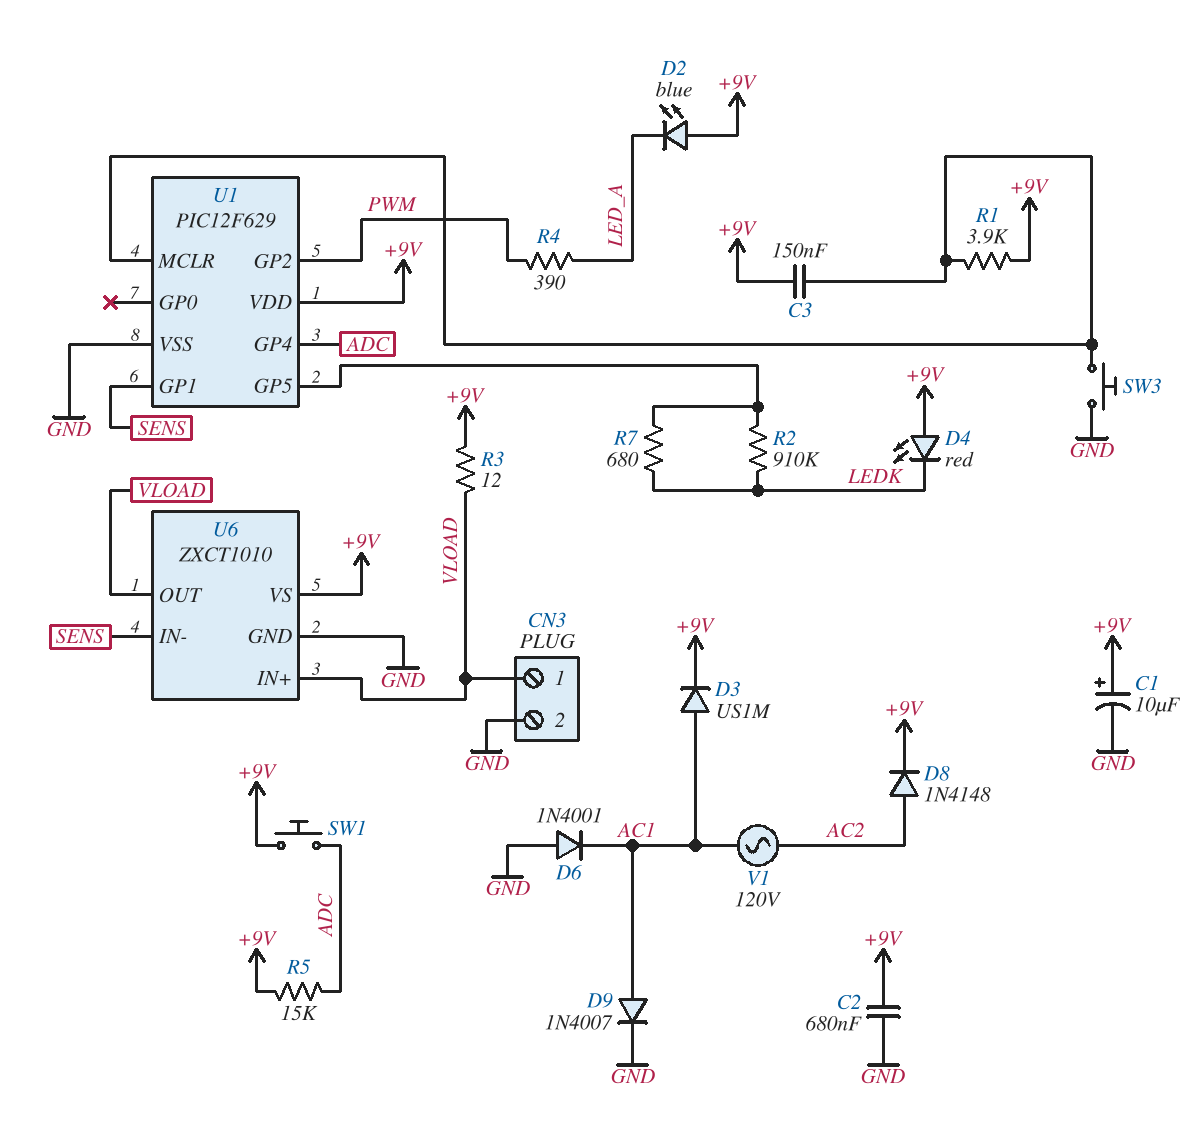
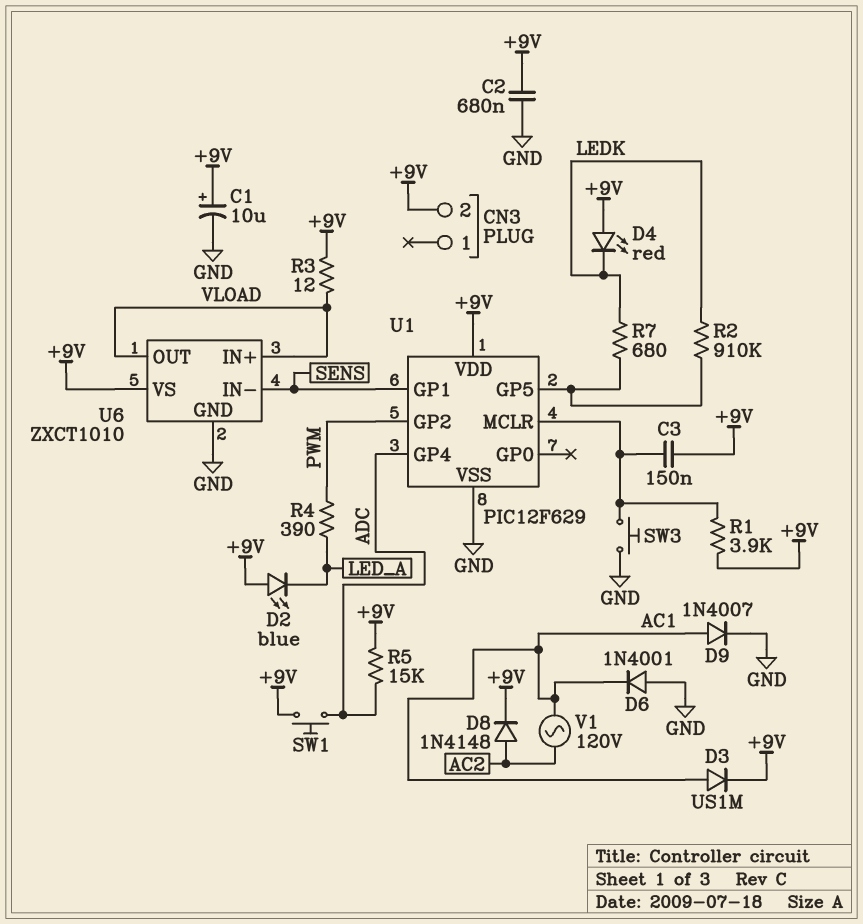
CN3 pin 1: VLOAD -> none
CN3 pin 2: GND -> +9V

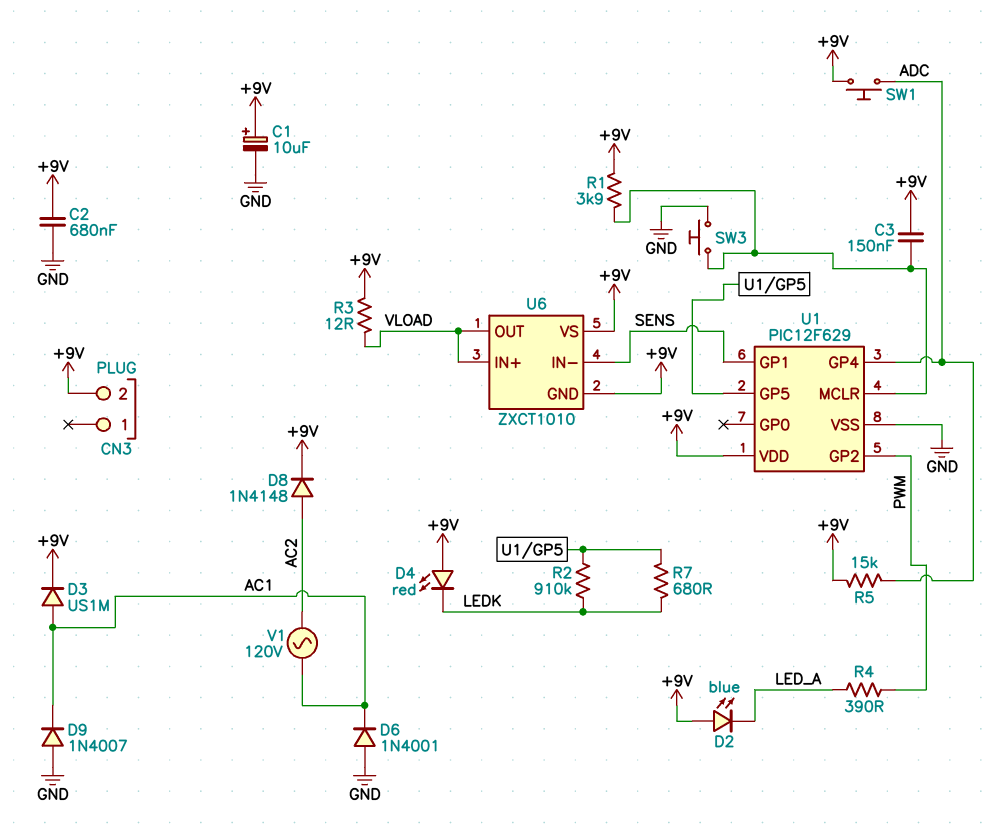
D9: diode 1N4007 (A AC1, K GND) -> diode 1N4007 (A GND, K AC1)
U6 pin GND: GND -> +9V

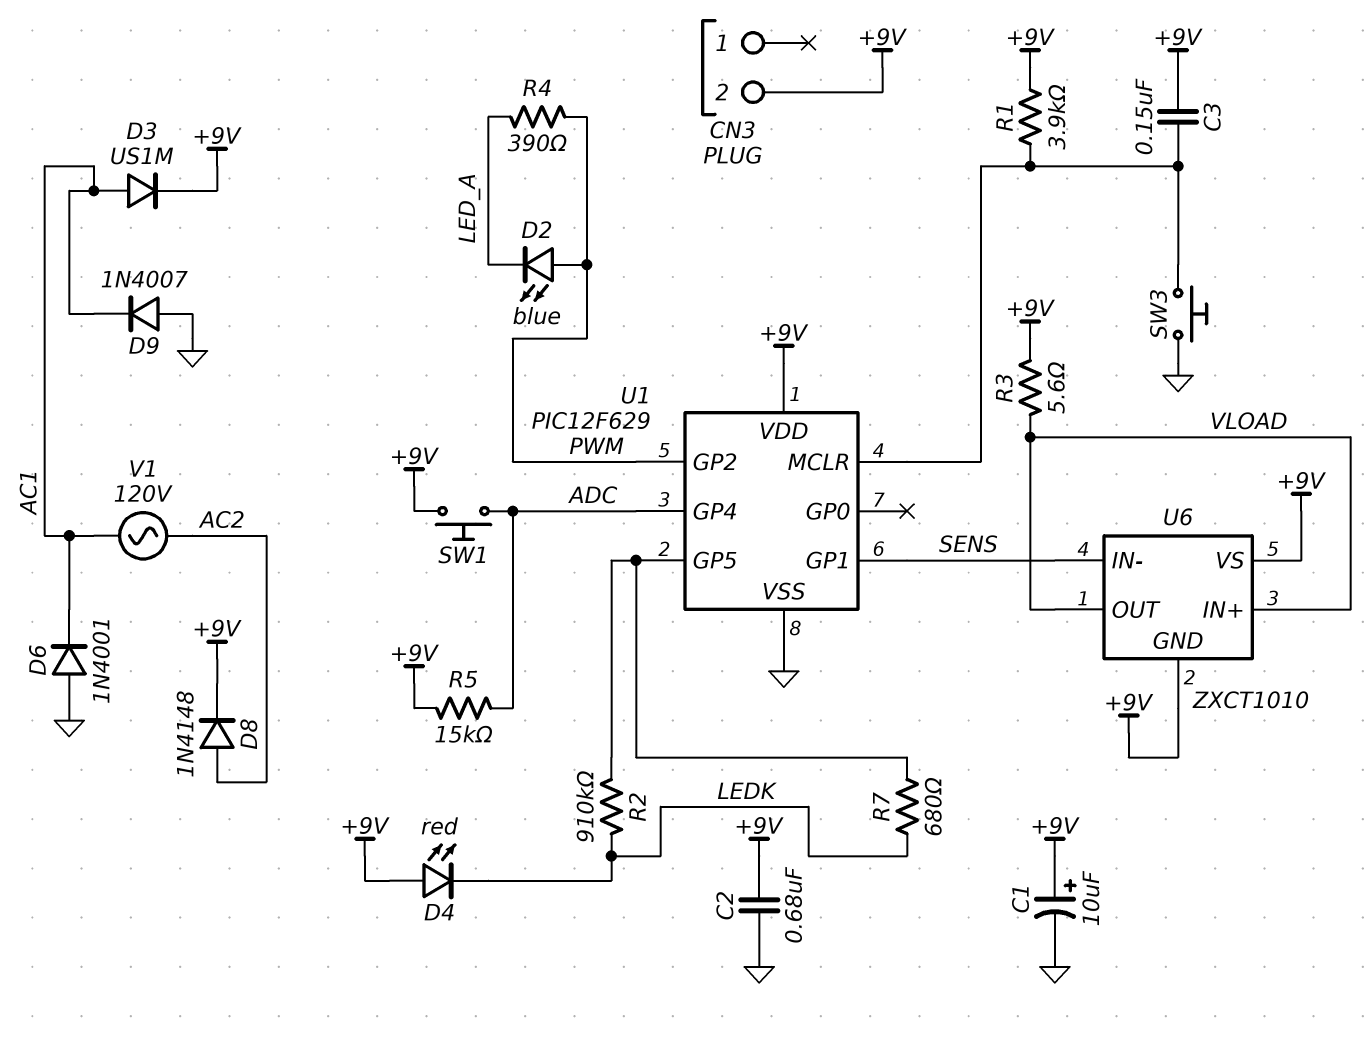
D2: LED blue (A +9V, K LED_A) -> LED blue (A PWM, K LED_A)
R3: 12 (+9V, VLOAD) -> 5.6 (+9V, VLOAD)

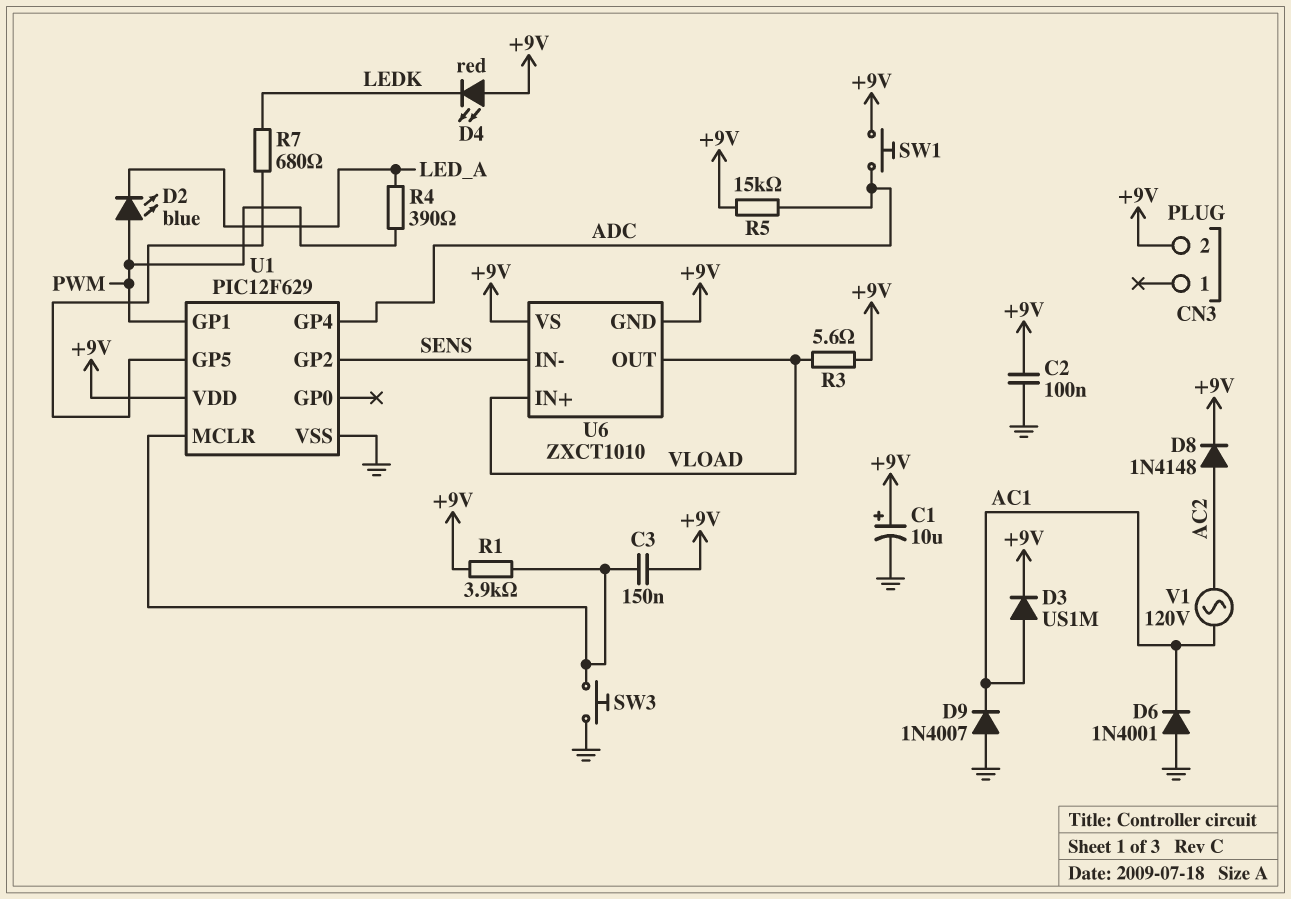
C2: 680nF (+9V, GND) -> 100nF (+9V, GND)
R2: 910k (LEDK, U1/GP5) -> none
U1 pin GP1: SENS -> PWM
U1 pin GP2: PWM -> SENS

